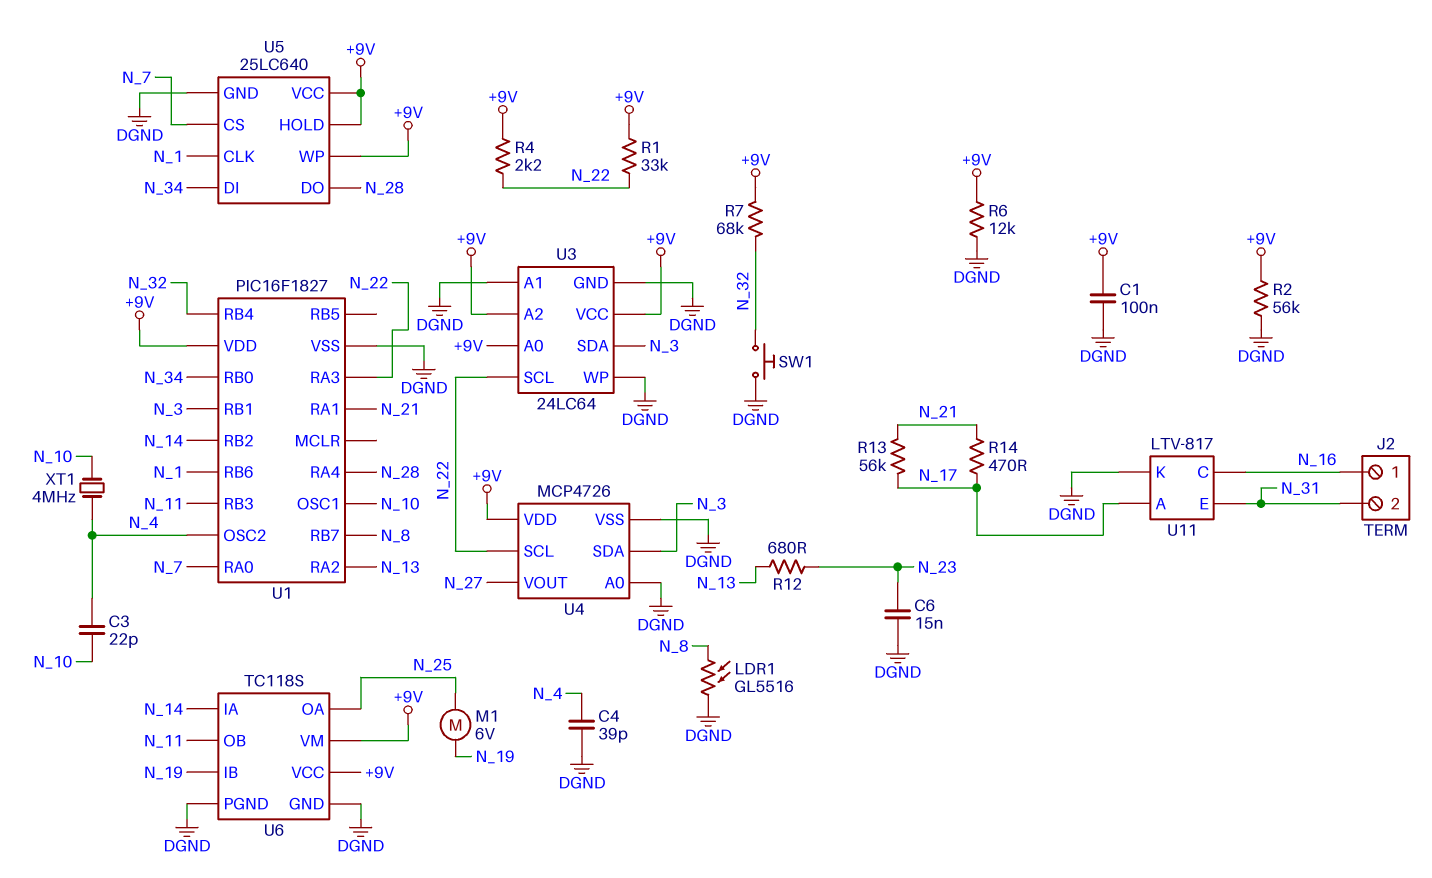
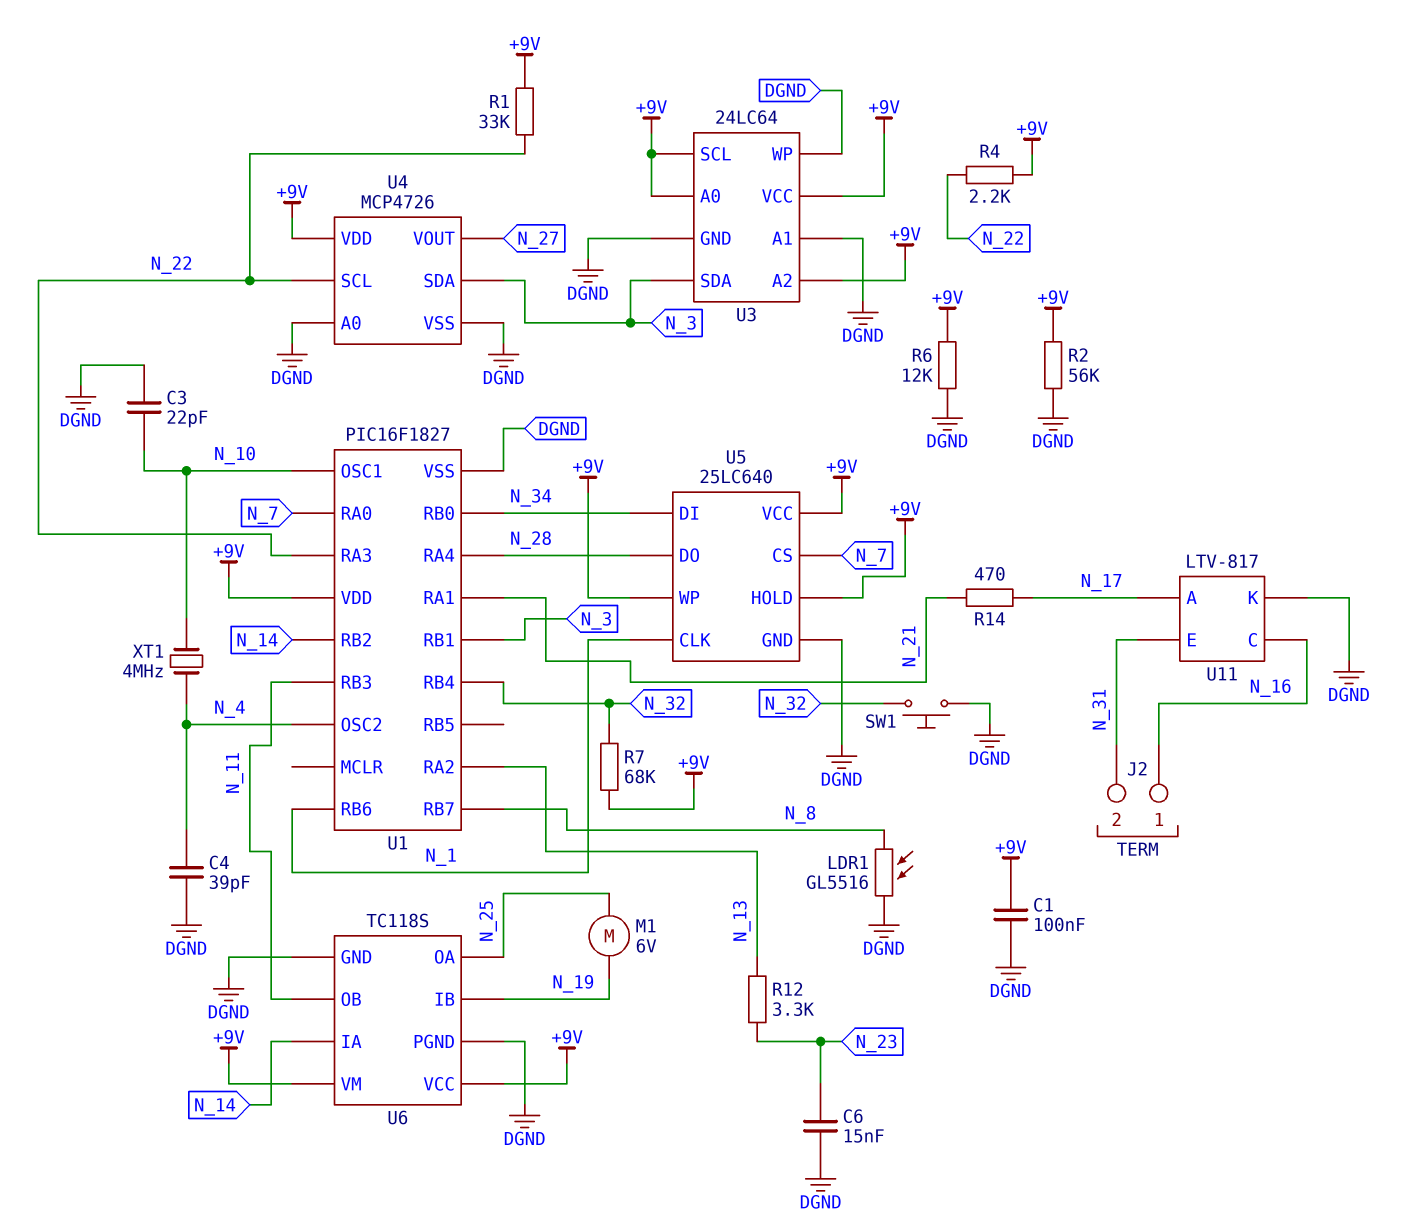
C3: 22pF (N_4, N_10) -> 22pF (DGND, N_10)
R12: 680 (N_13, N_23) -> 3.3k (N_13, N_23)
R13: 56k (N_17, N_21) -> none
U3 pin SCL: N_22 -> +9V

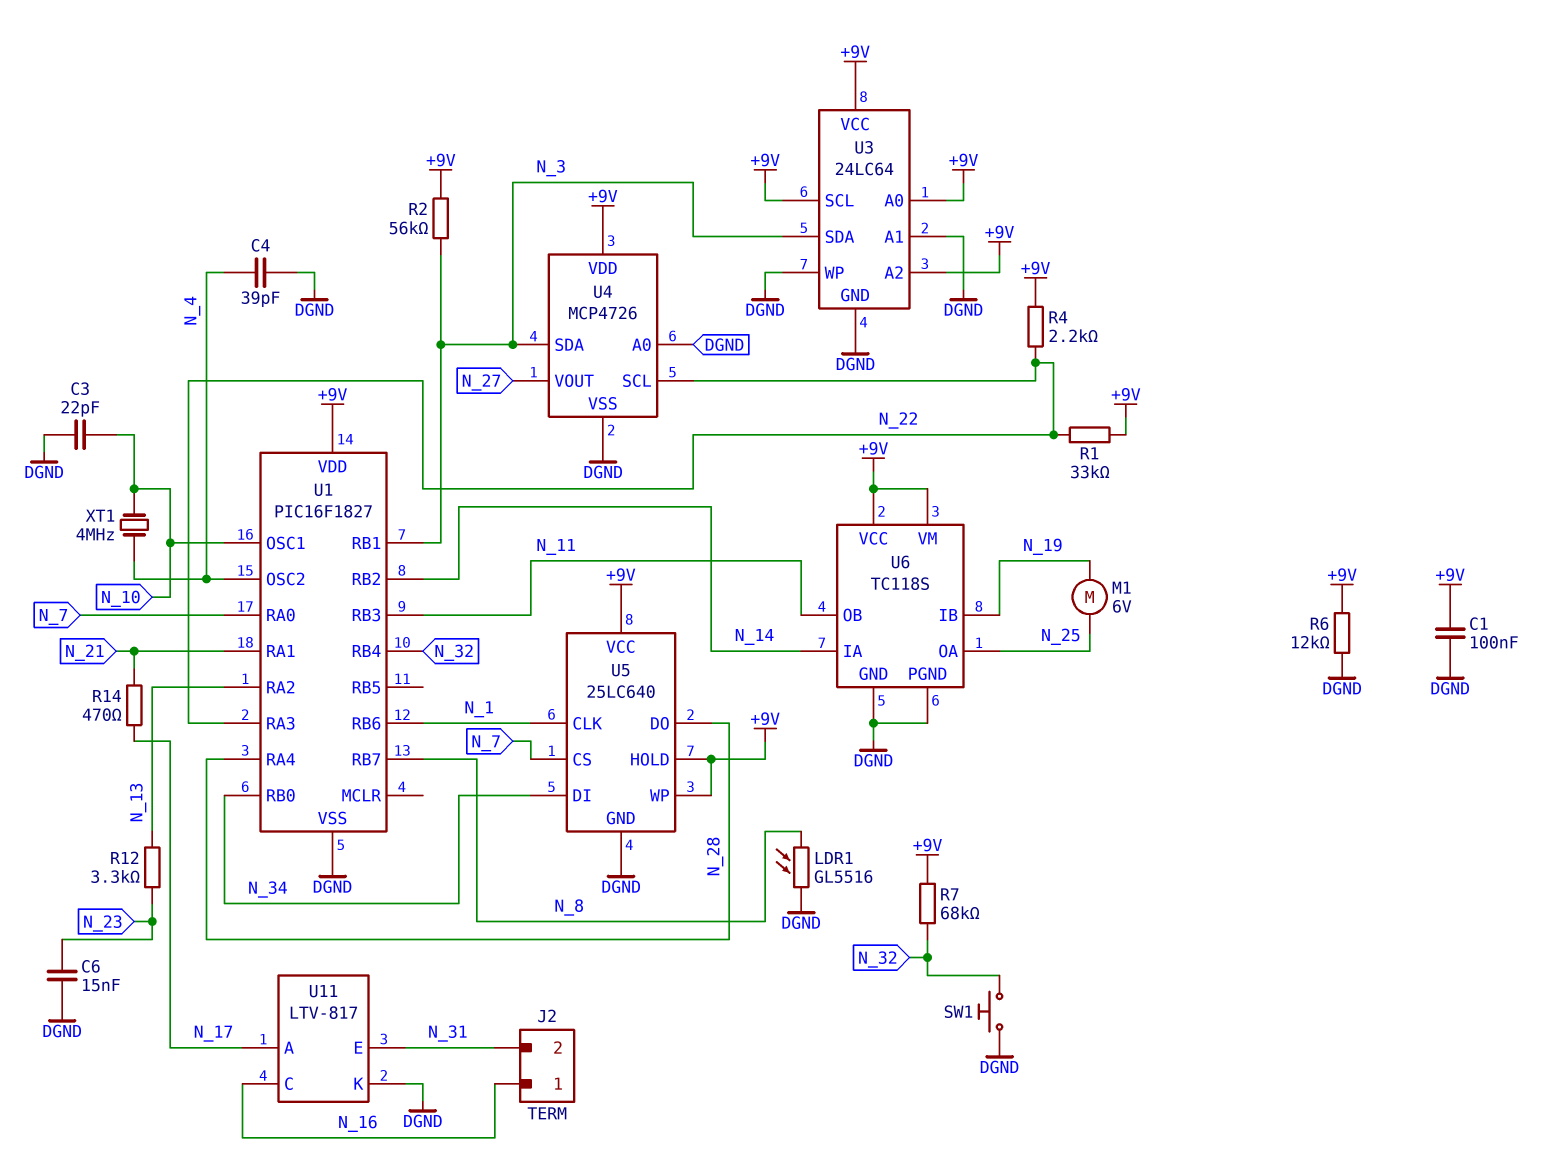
R2: 56k (+9V, DGND) -> 56k (+9V, N_3)

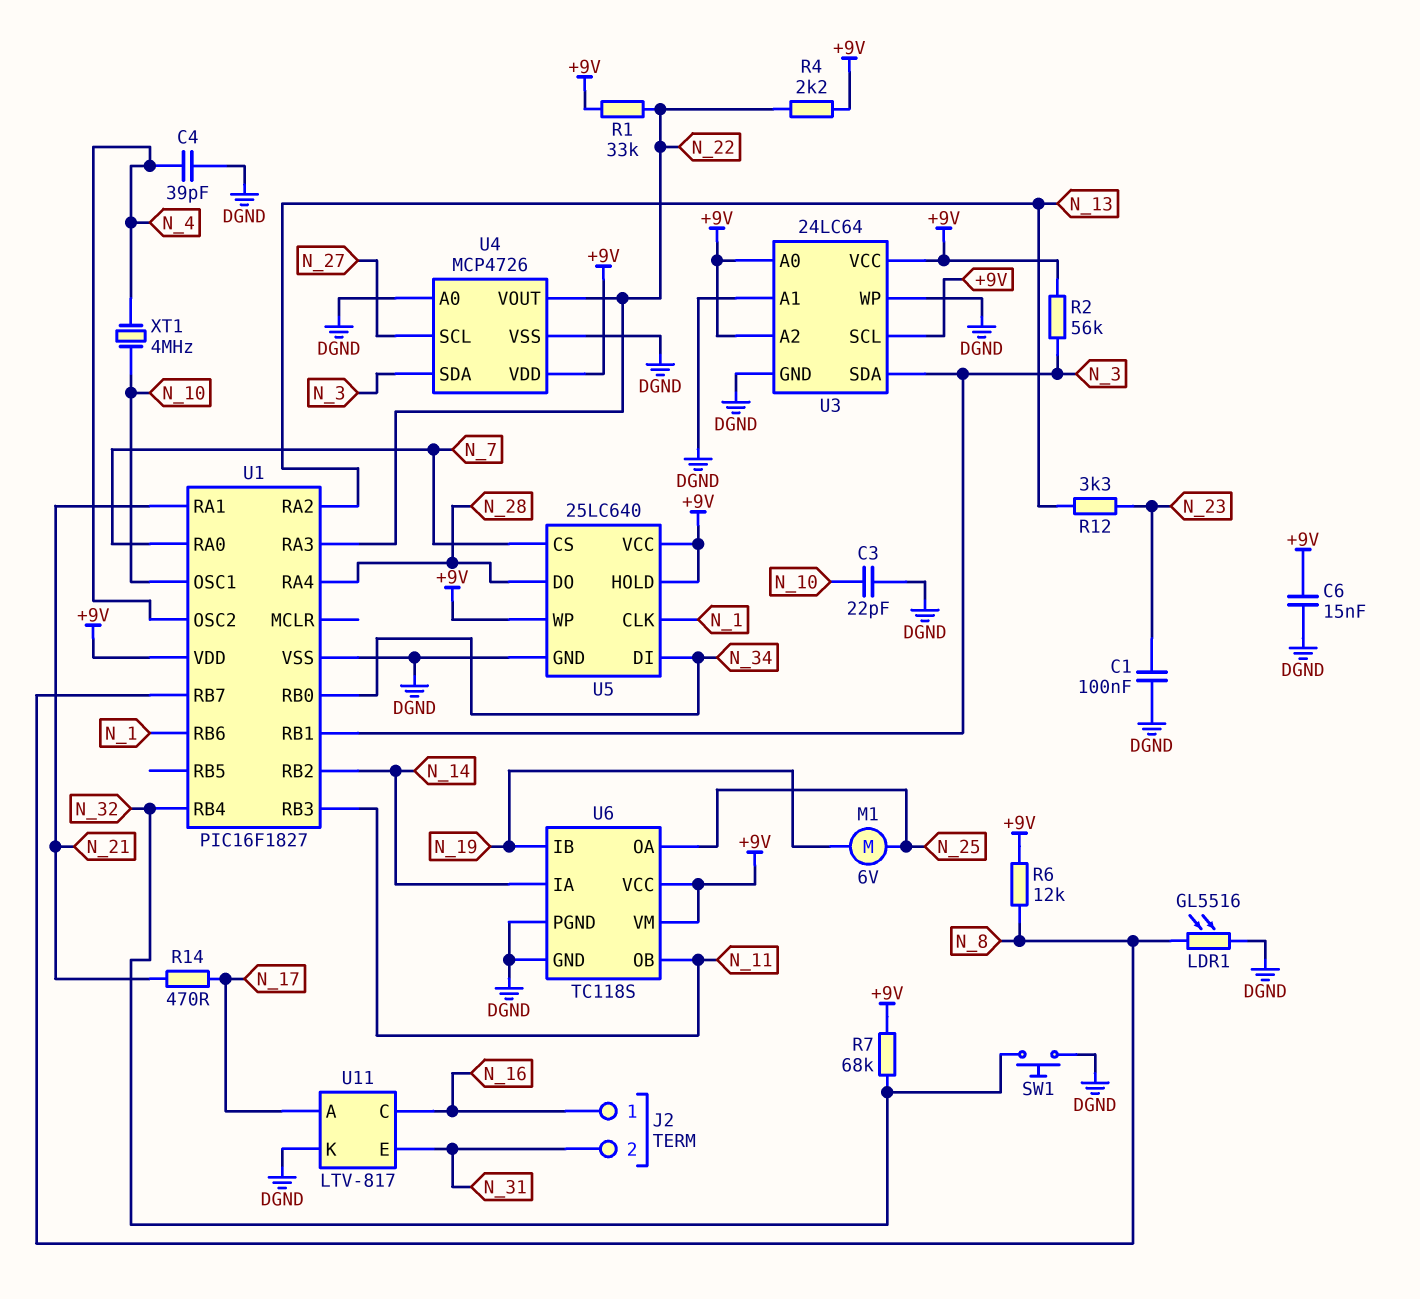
C1: 100nF (+9V, DGND) -> 100nF (DGND, N_23)
C6: 15nF (DGND, N_23) -> 15nF (+9V, DGND)
R6: 12k (+9V, DGND) -> 12k (+9V, N_8)
U4 pin SCL: N_22 -> N_27
U4 pin VOUT: N_27 -> N_22

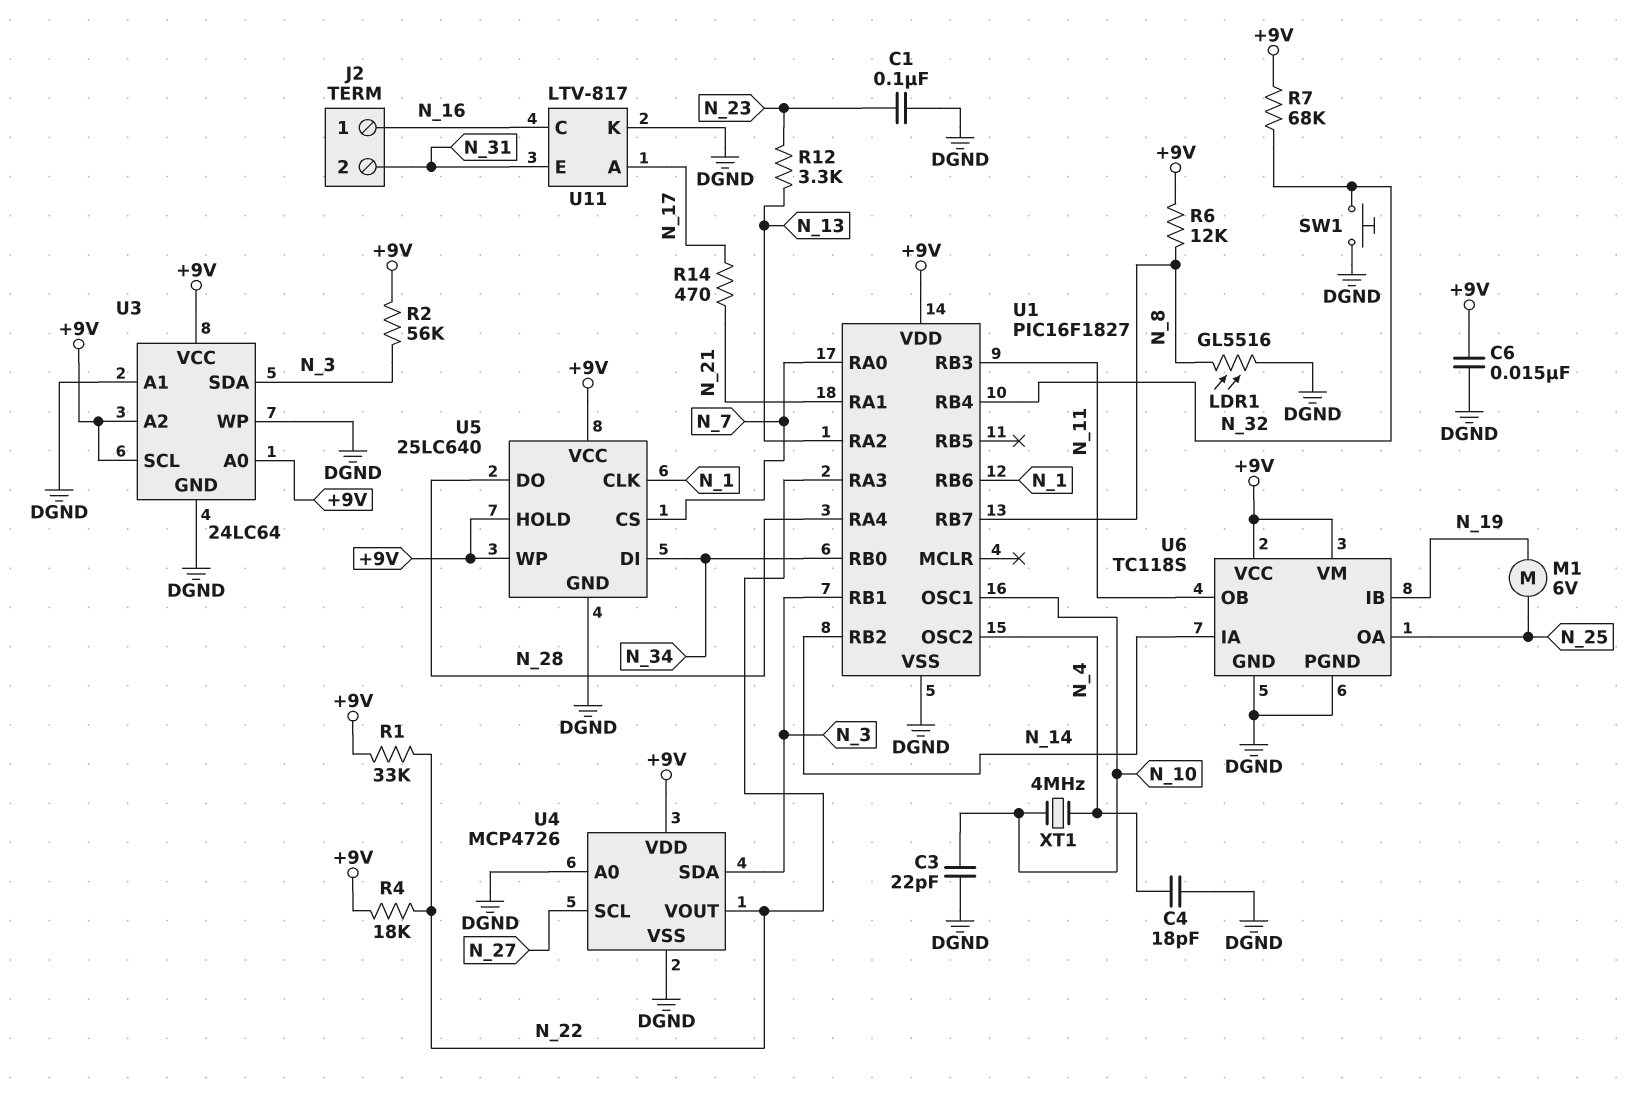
C4: 39pF (DGND, N_4) -> 18pF (DGND, N_4)
R4: 2.2k (+9V, N_22) -> 18k (+9V, N_22)

